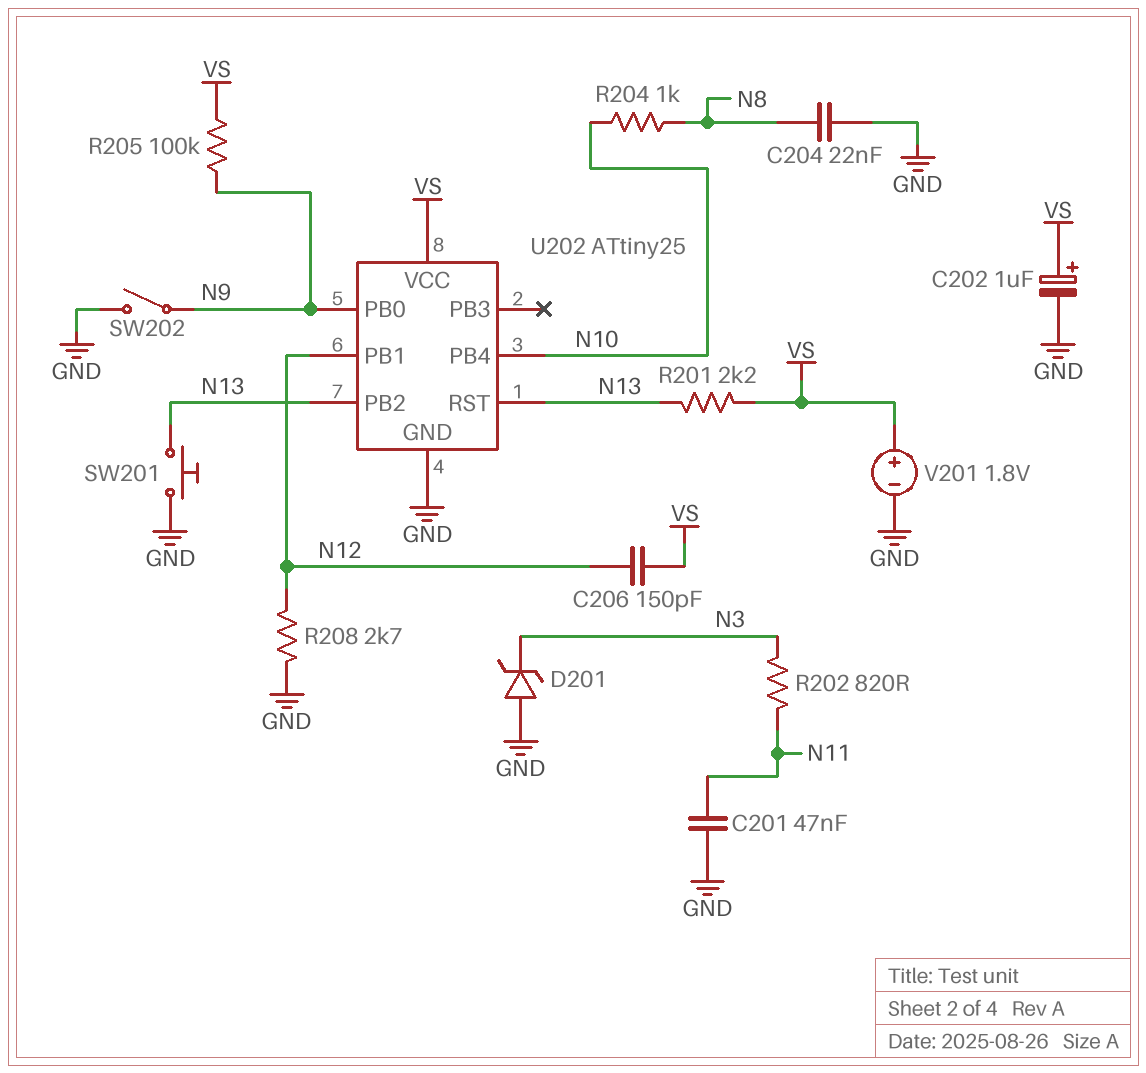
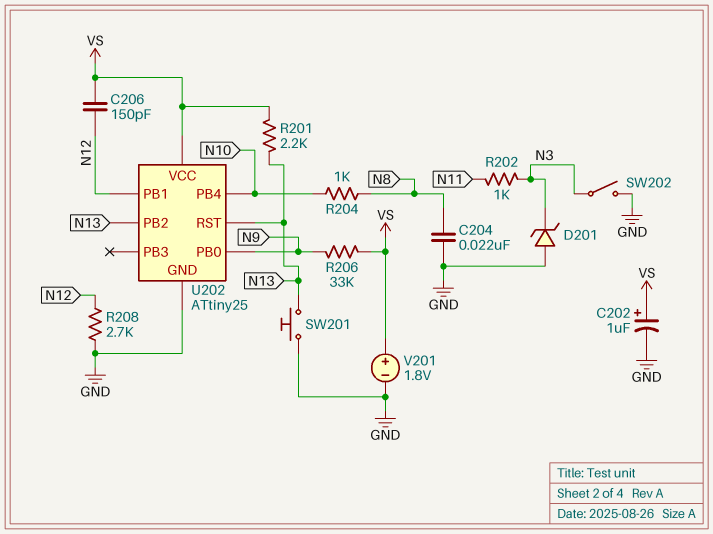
C201: 47nF (GND, N11) -> none
R202: 820 (N3, N11) -> 1k (N3, N11)
R205: 100k (N9, VS) -> none
R206: none -> 33k (N9, VS)
SW202: switch (GND, N9) -> switch (GND, N3)

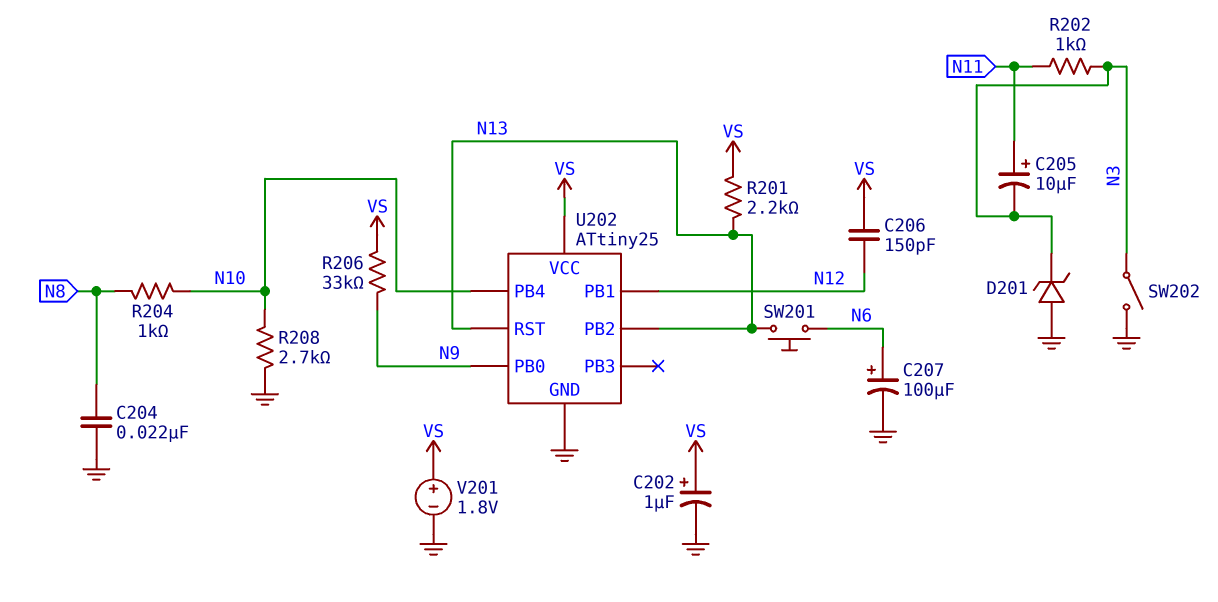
C205: none -> 10uF (plus N11, minus N3)
C207: none -> 100uF (plus N6, minus GND)
R208: 2.7k (GND, N12) -> 2.7k (GND, N10)
SW201: button (GND, N13) -> button (N6, N13)

